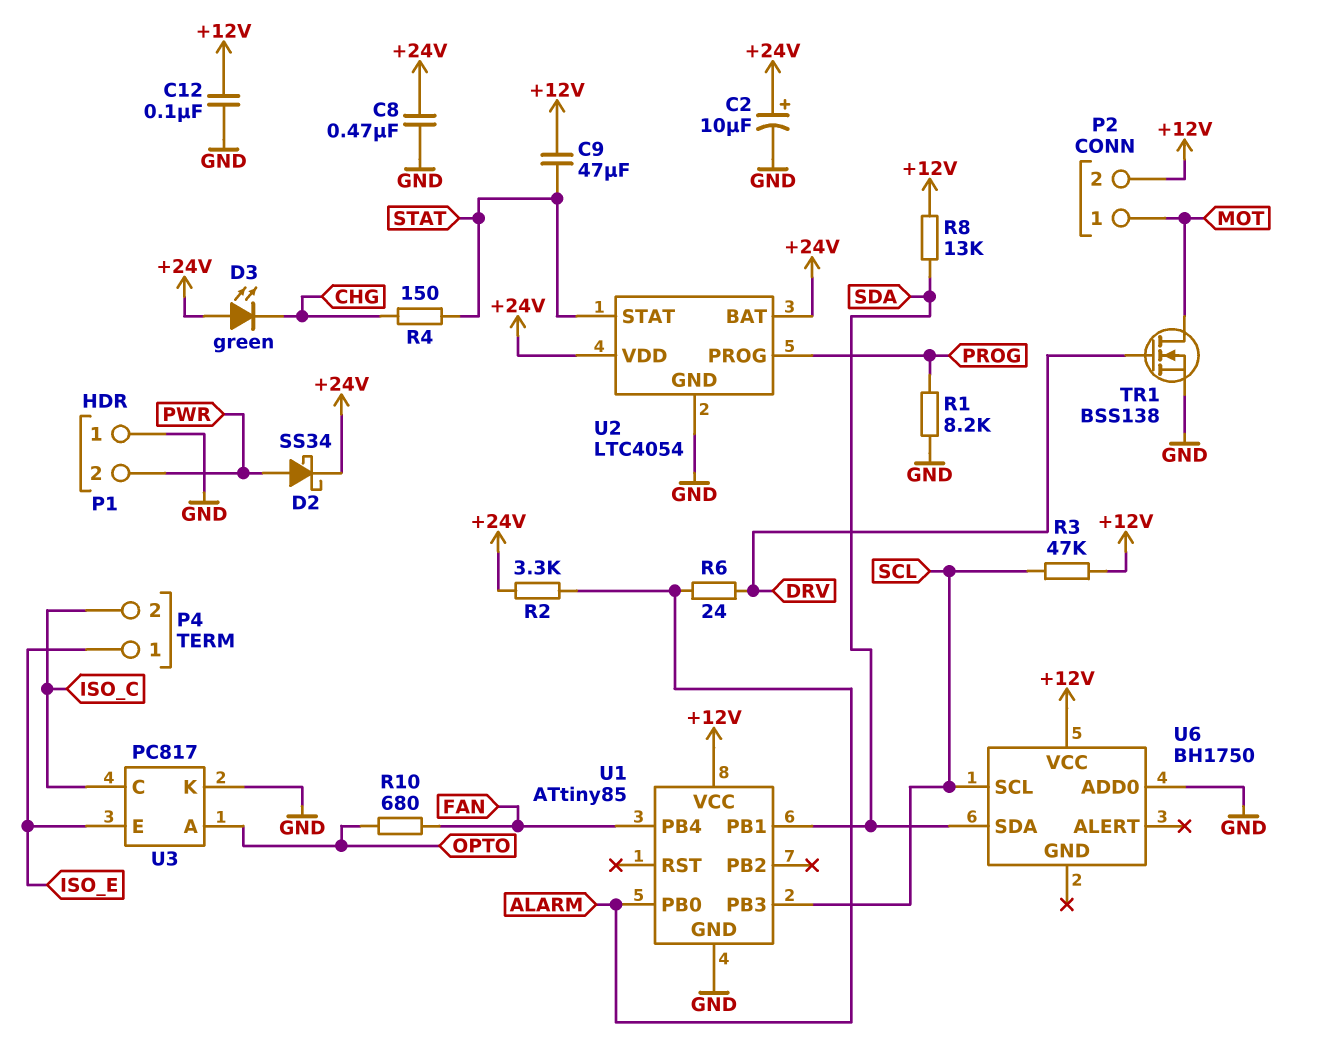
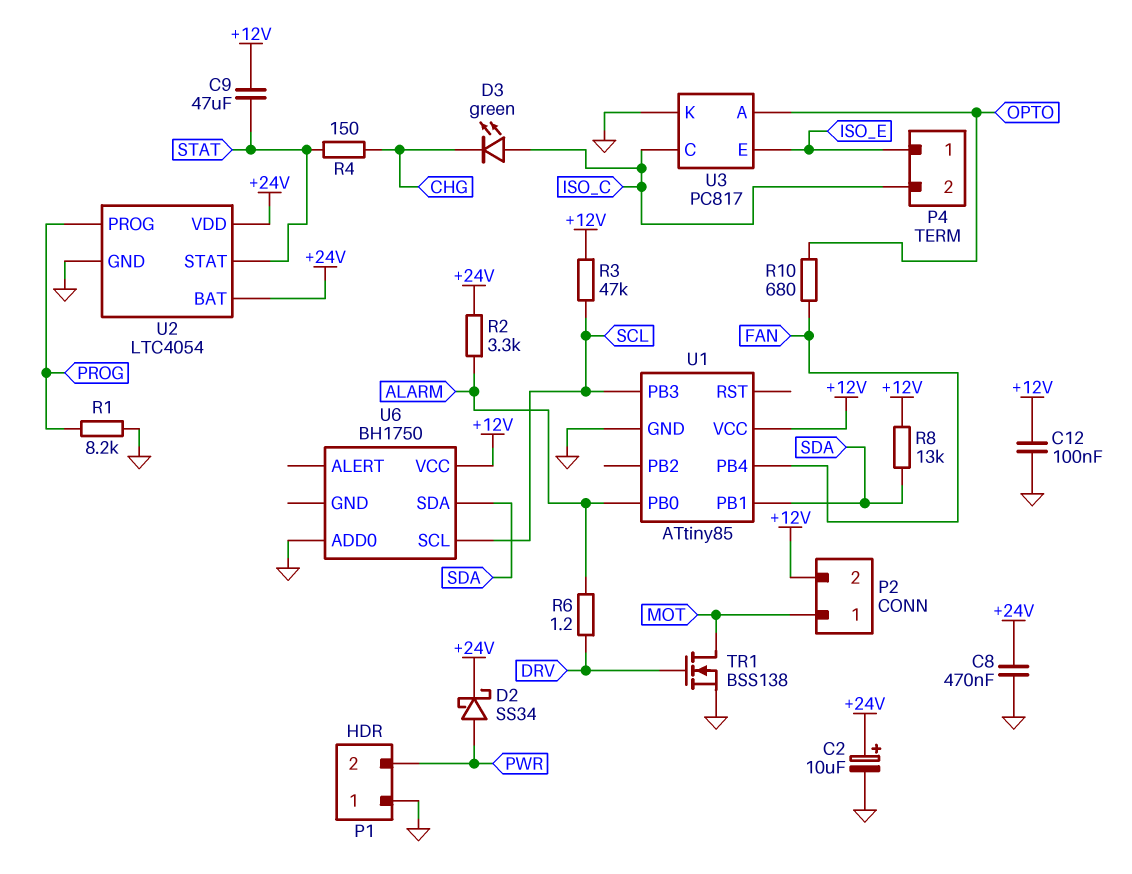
D3: LED green (A +24V, K CHG) -> LED green (A ISO_C, K CHG)
R6: 24 (ALARM, DRV) -> 1.2 (ALARM, DRV)

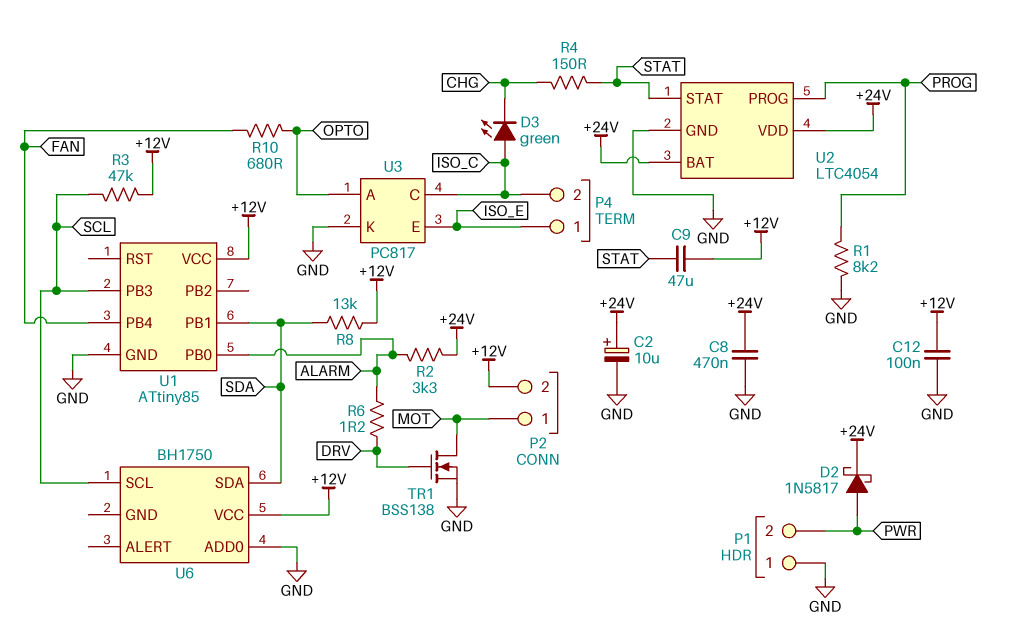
D2: schottky SS34 (A PWR, K +24V) -> schottky 1N5817 (A PWR, K +24V)

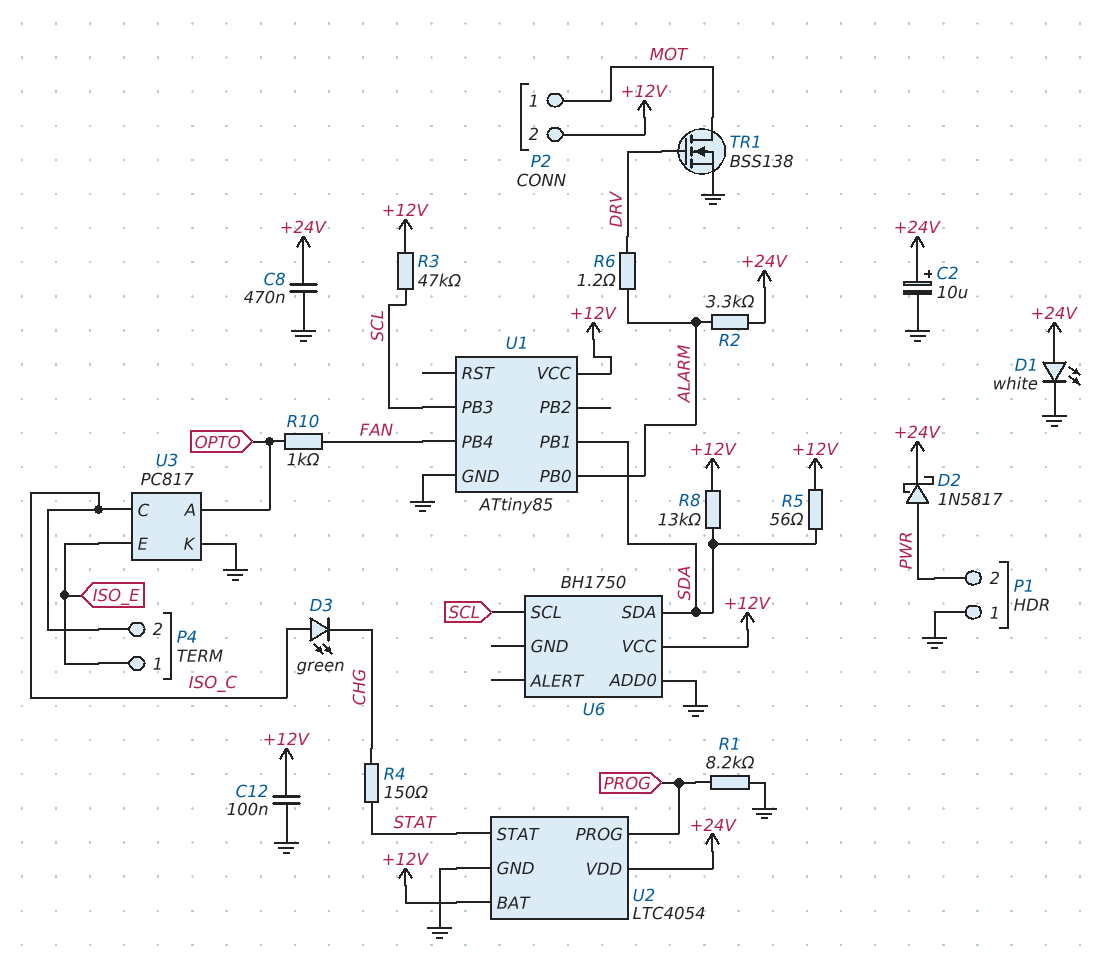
C9: 47uF (+12V, STAT) -> none
D1: none -> LED white (A +24V, K GND)
R5: none -> 56 (+12V, SDA)
R10: 680 (FAN, OPTO) -> 1k (FAN, OPTO)
U2 pin BAT: +24V -> +12V

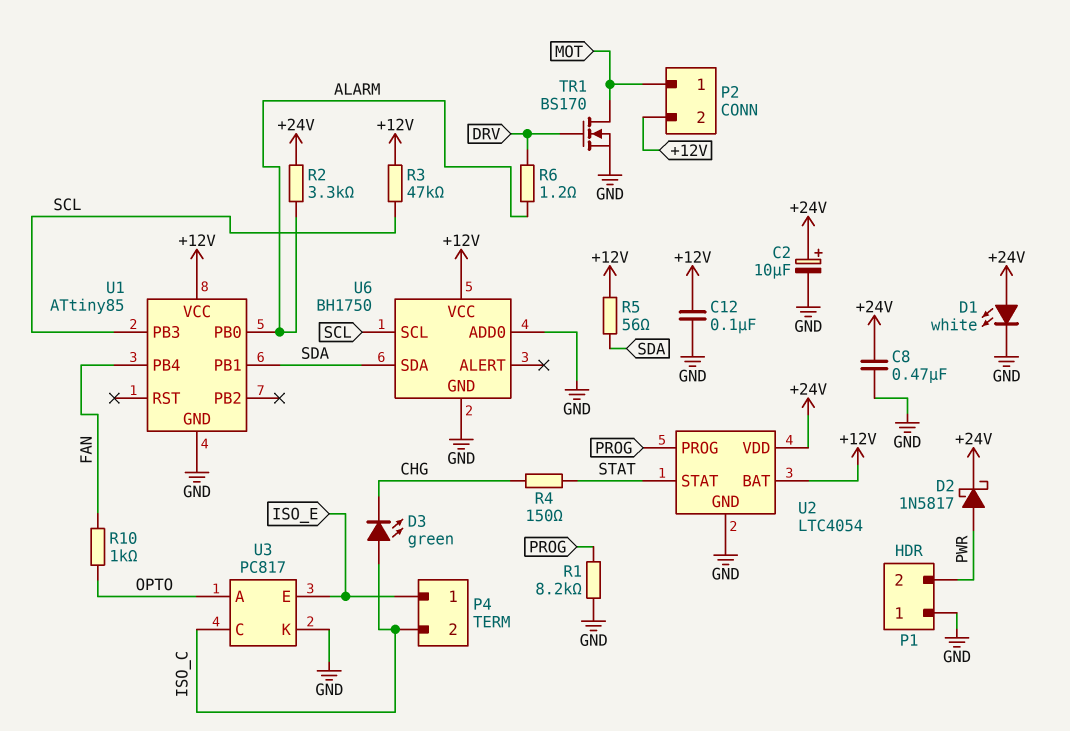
R8: 13k (+12V, SDA) -> none
TR1: NMOS BSS138 (G DRV, D MOT, S GND) -> NMOS BS170 (G DRV, D MOT, S GND)
U6 pin GND: none -> GND

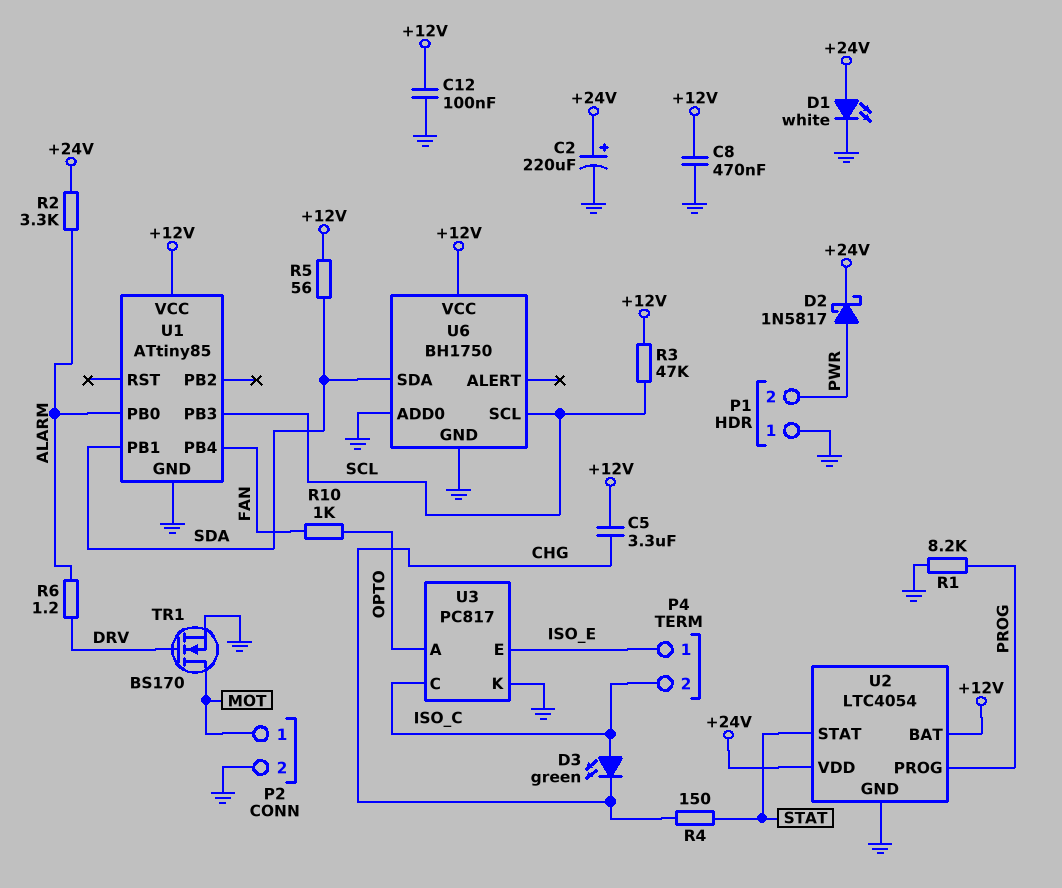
C2: 10uF (plus +24V, minus GND) -> 220uF (plus +24V, minus GND)
C5: none -> 3.3uF (+12V, CHG)
C8: 470nF (+24V, GND) -> 470nF (+12V, GND)
P2 pin 2: +12V -> GND

